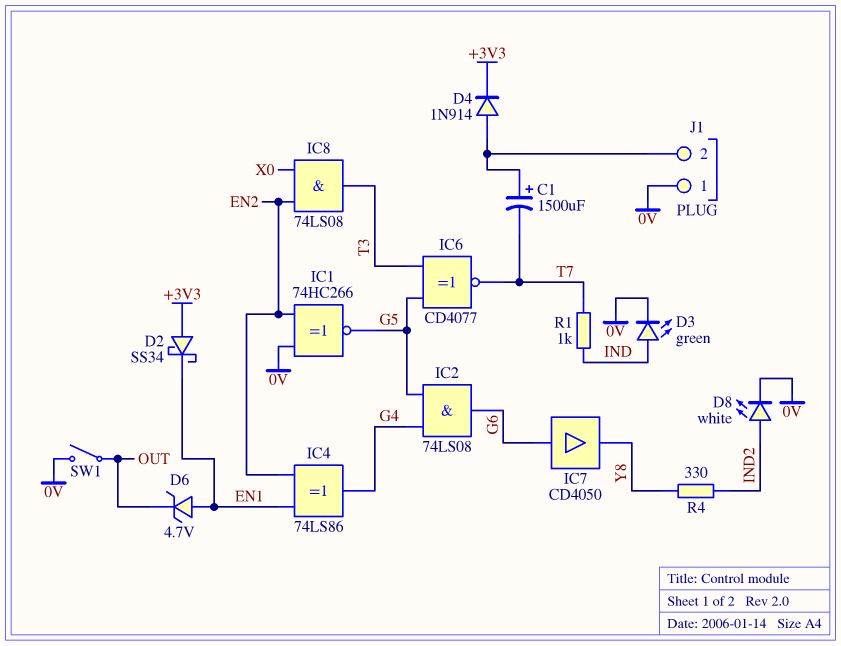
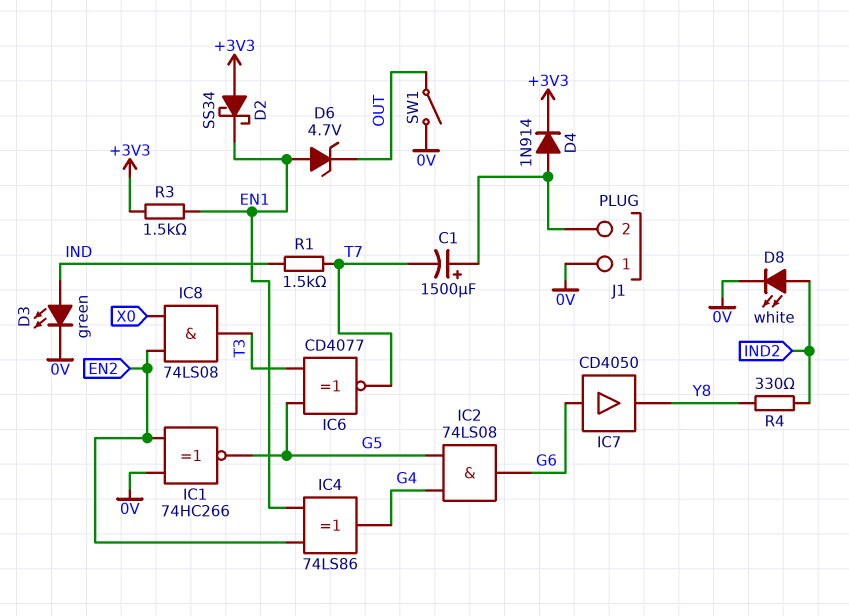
R1: 1k (IND, T7) -> 1.5k (IND, T7)
R3: none -> 1.5k (+3V3, EN1)

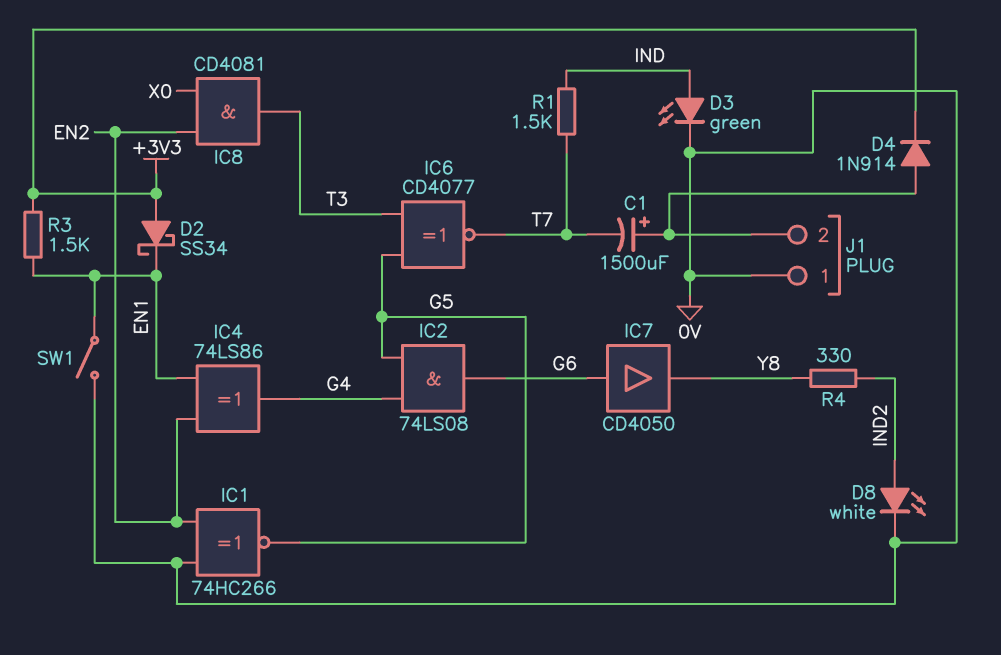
D6: zener 4.7V (A EN1, K OUT) -> none
IC8: AND 74LS08 (in EN2, in X0, out T3) -> AND CD4081 (in EN2, in X0, out T3)
SW1: switch (0V, OUT) -> switch (0V, EN1)

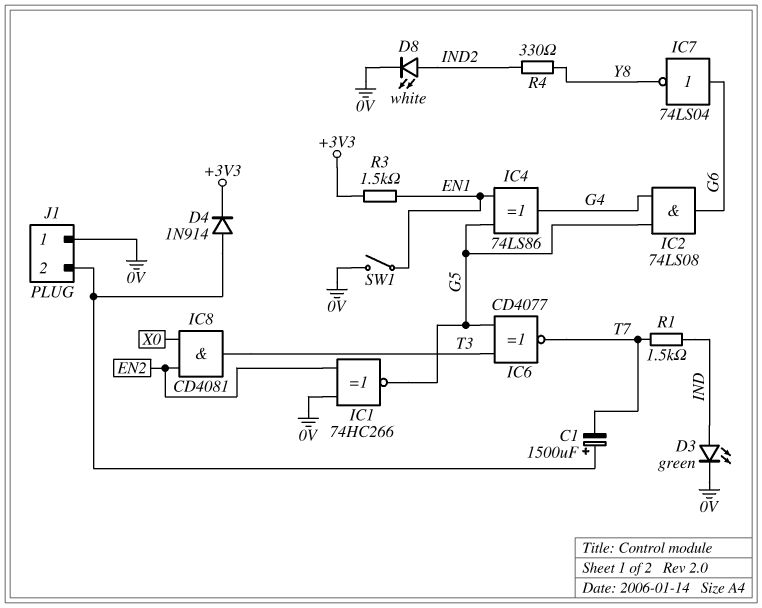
D2: schottky SS34 (A +3V3, K EN1) -> none
IC4: XOR 74LS86 (in EN1, in EN2, out G4) -> XOR 74LS86 (in EN1, in G5, out G4)
IC7: buffer CD4050 (in G6, out Y8) -> NOT 74LS04 (in G6, out Y8)

